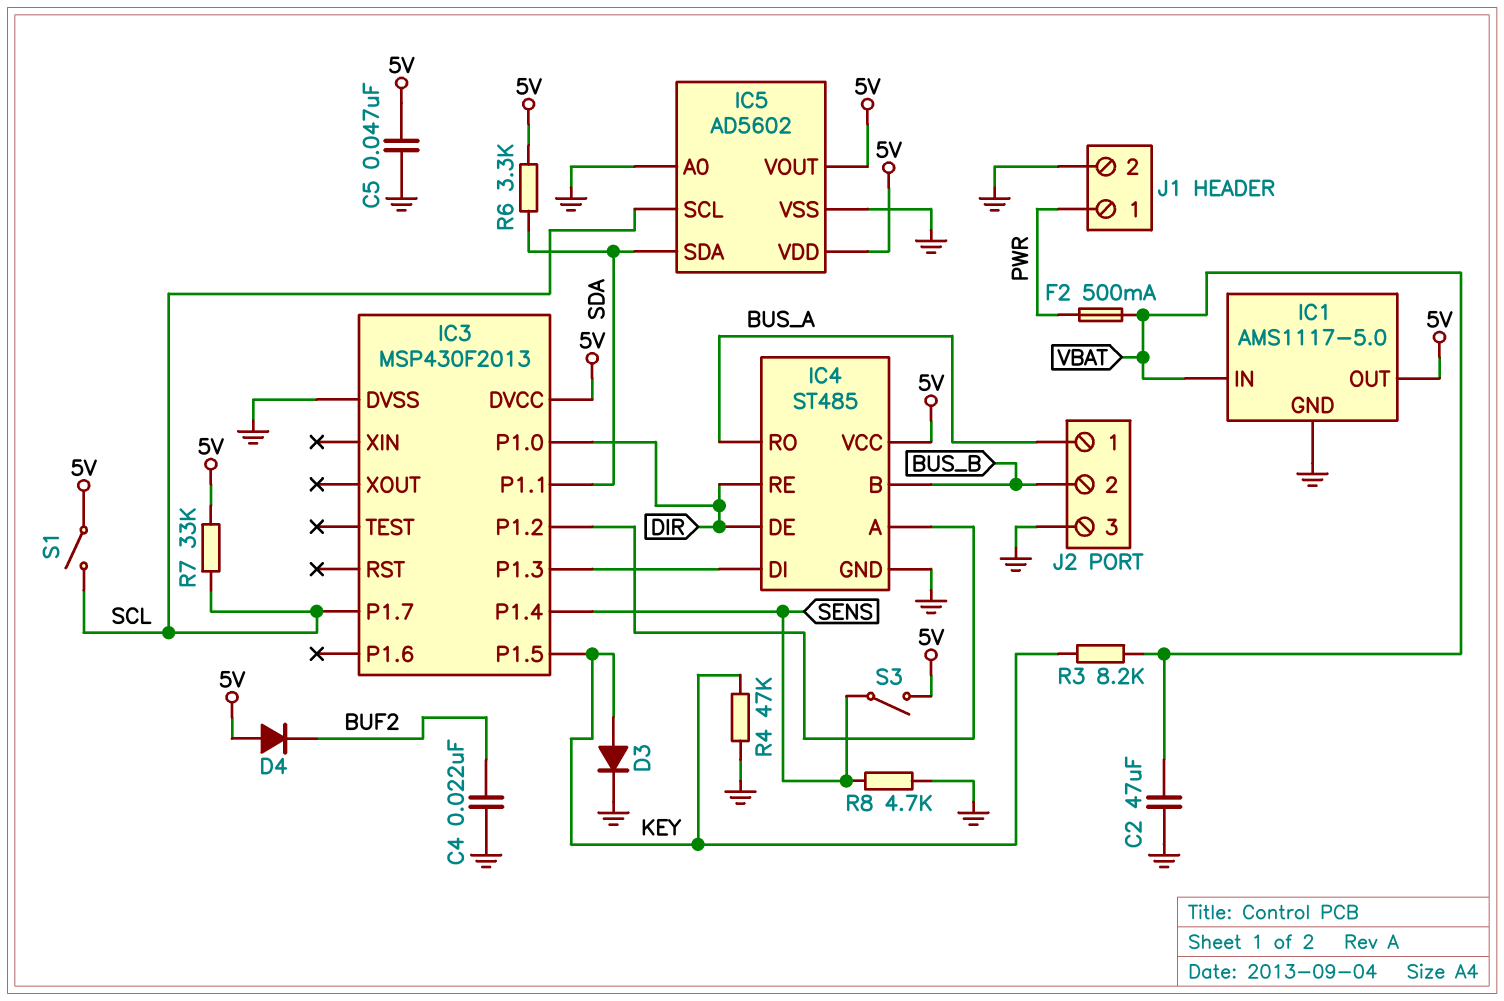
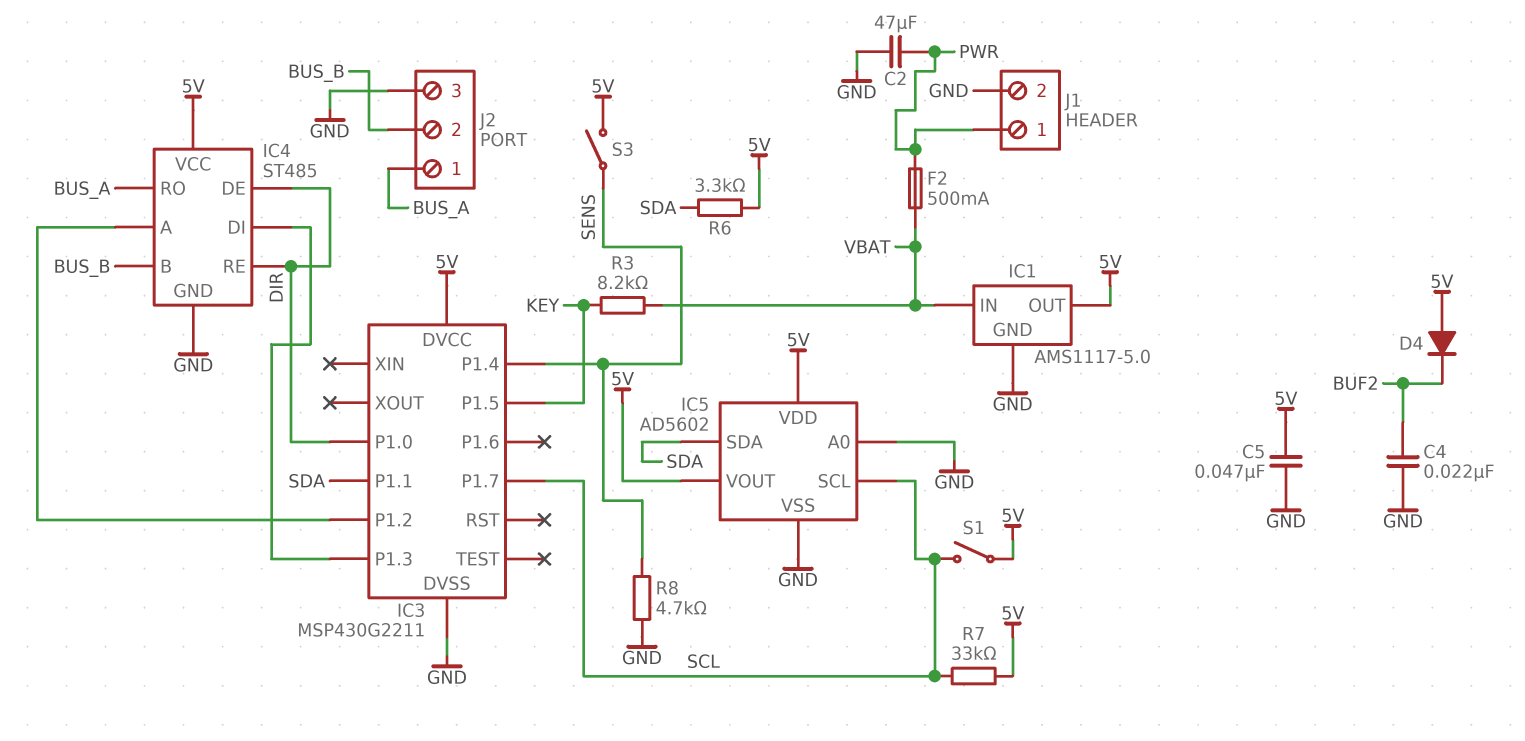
C2: 47uF (GND, VBAT) -> 47uF (GND, PWR)
D3: diode (A KEY, K GND) -> none
IC3: MSP430F2013 -> MSP430G2211
R4: 47k (GND, KEY) -> none

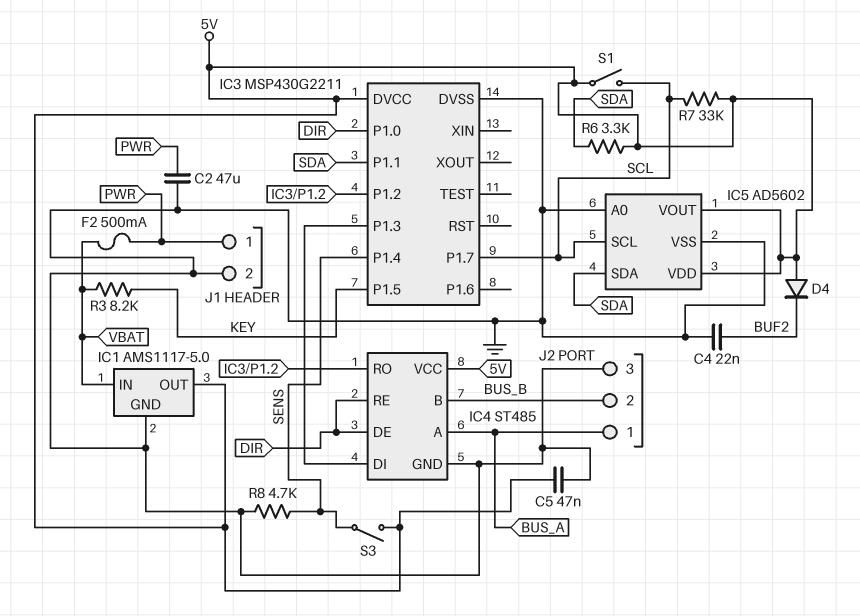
IC4 pin A: IC3/P1.2 -> BUS_A
IC4 pin RO: BUS_A -> IC3/P1.2

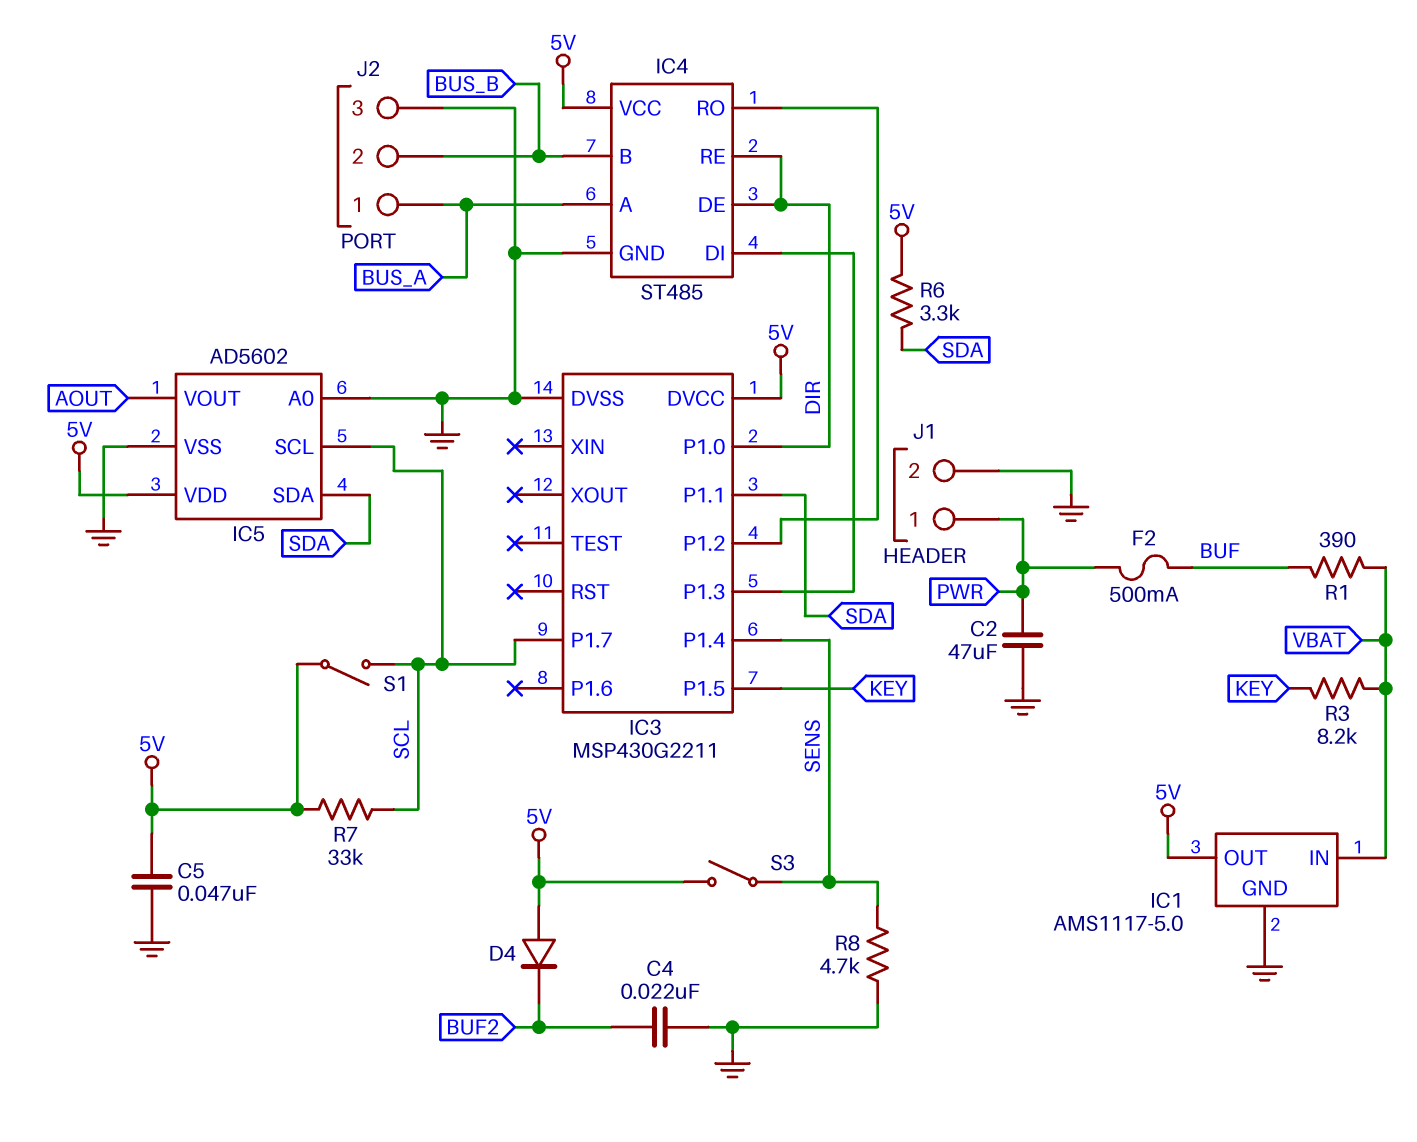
F2: 500mA (PWR, VBAT) -> 500mA (BUF, PWR)
IC5 pin VOUT: 5V -> AOUT
R1: none -> 390 (BUF, VBAT)

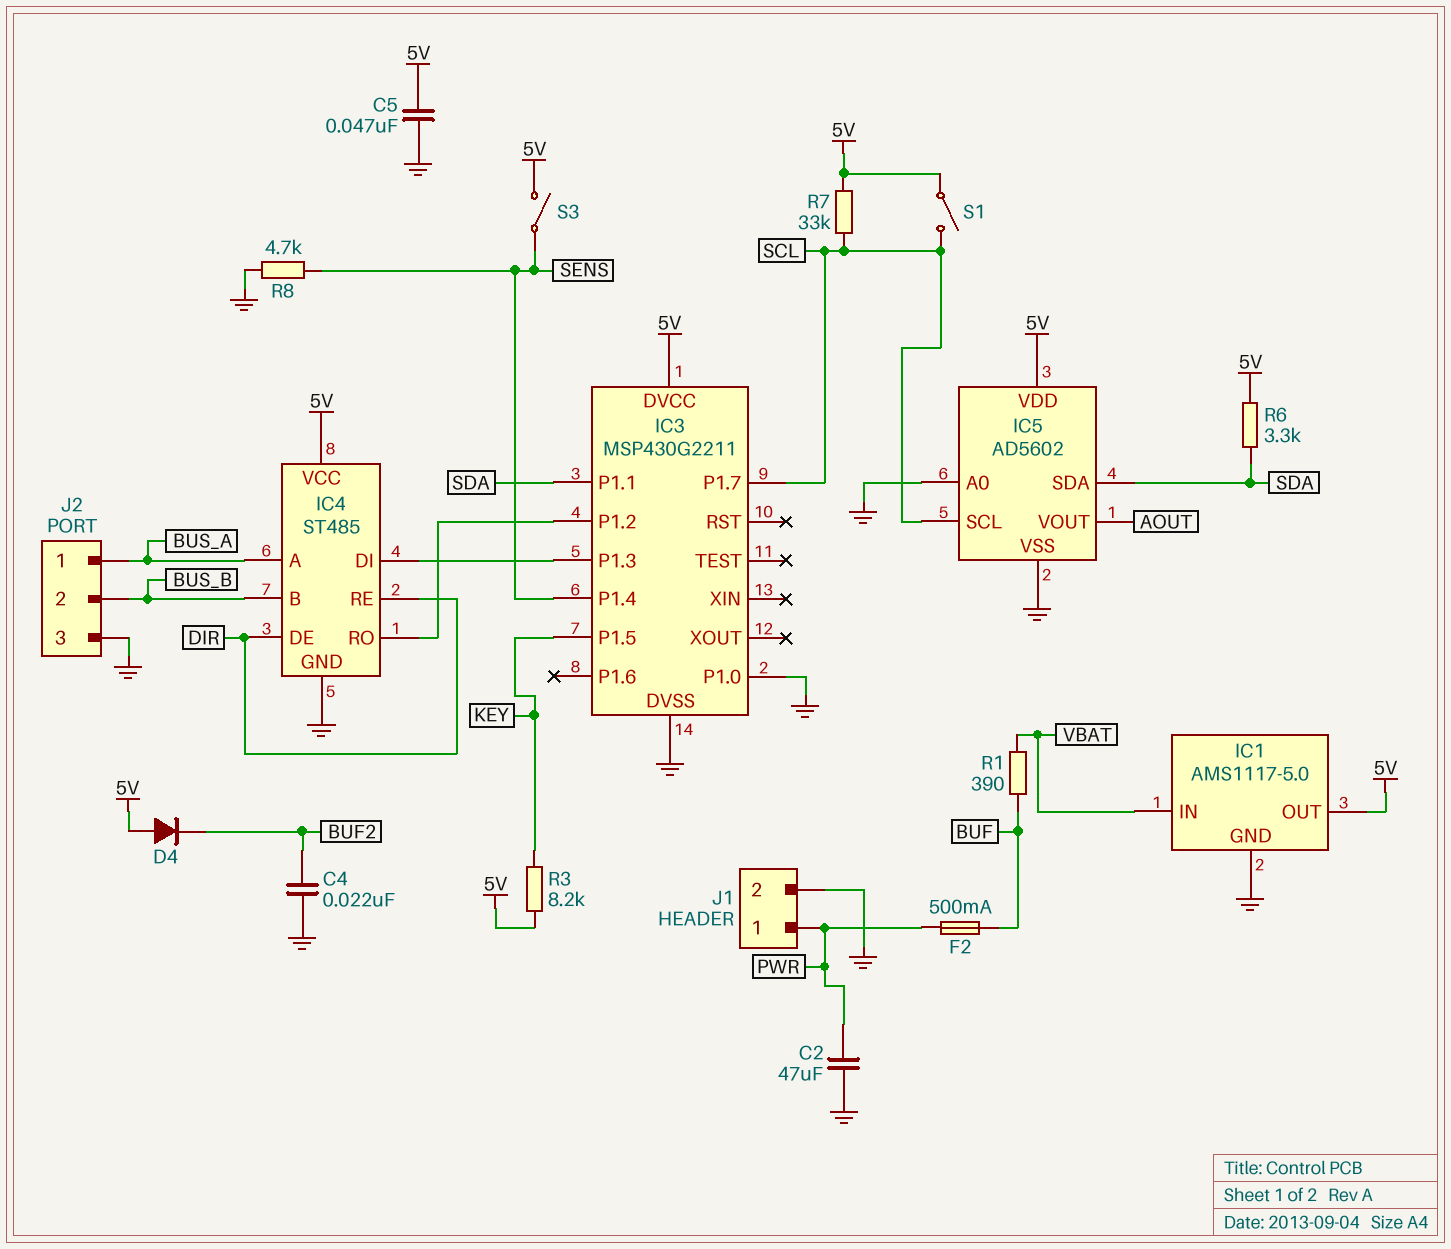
IC3 pin P1.0: DIR -> GND
R3: 8.2k (KEY, VBAT) -> 8.2k (5V, KEY)

